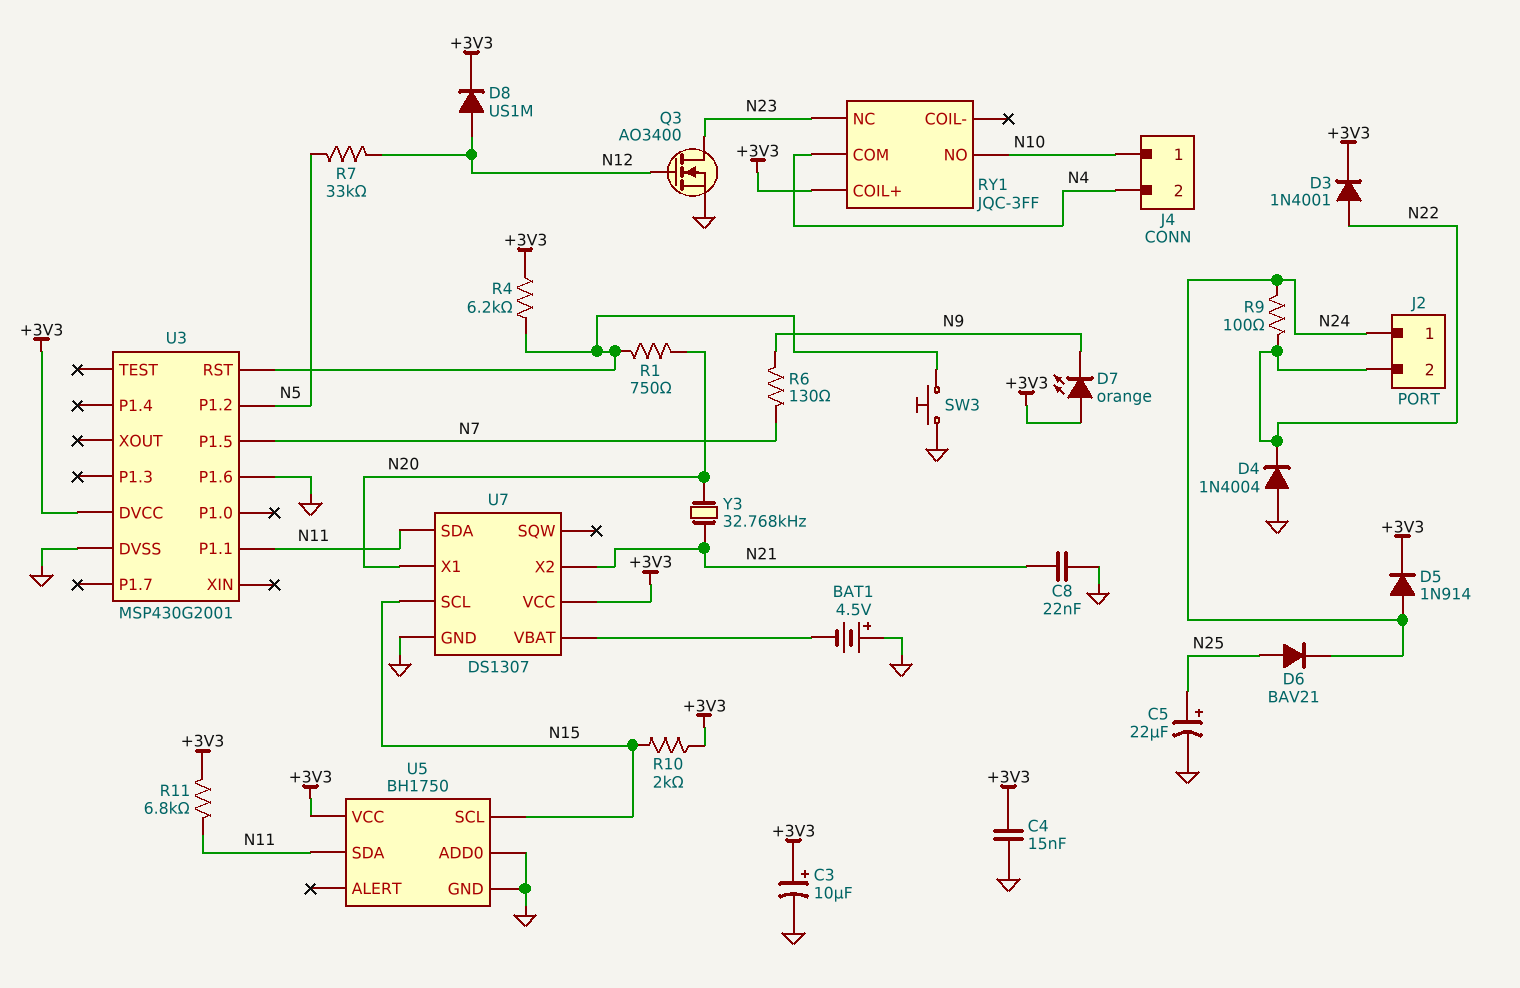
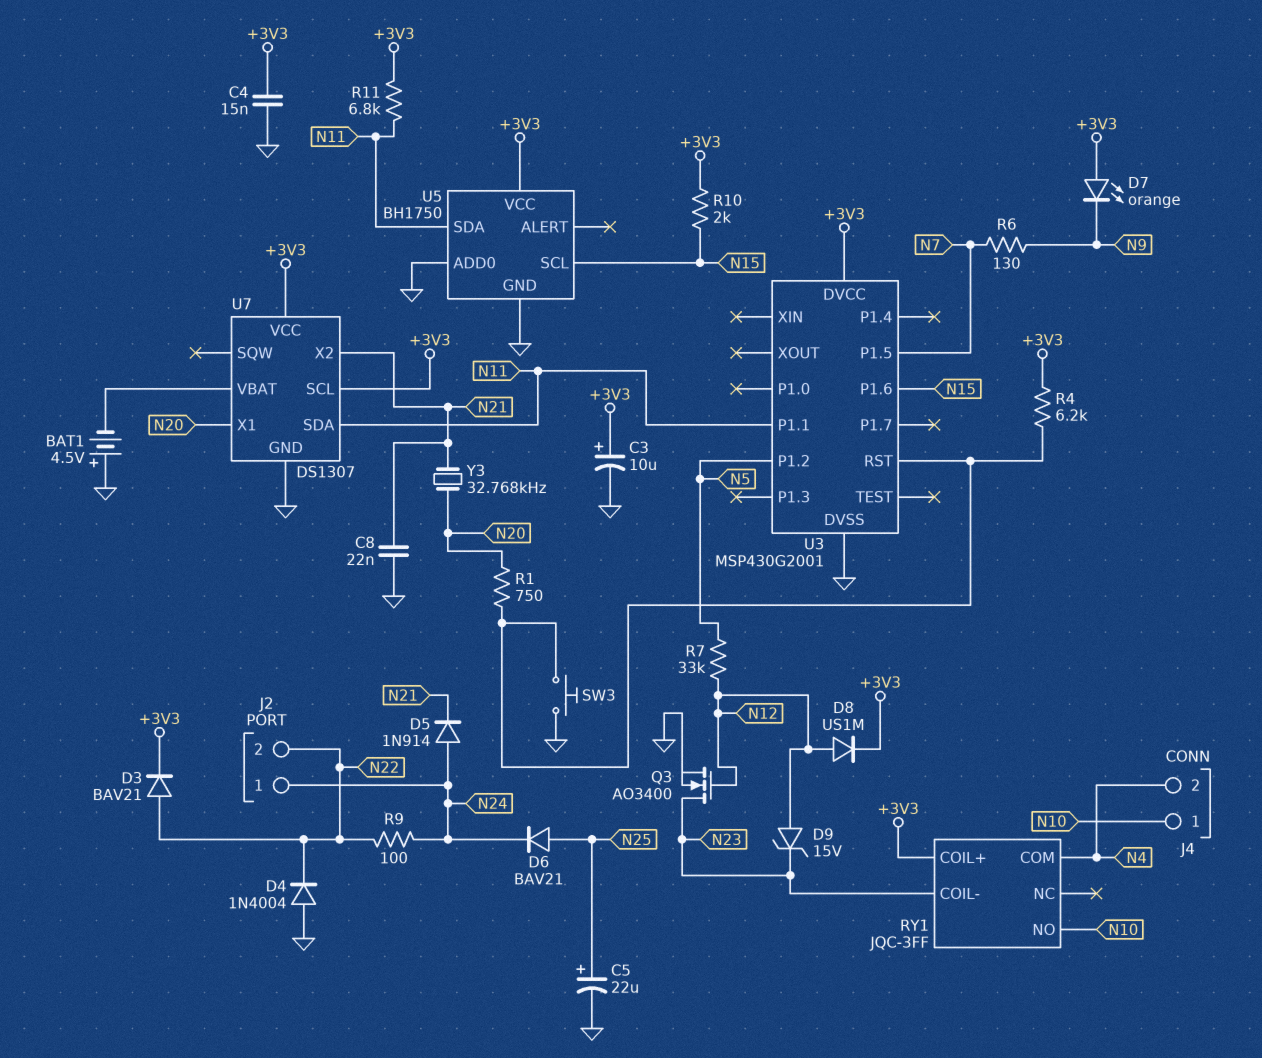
D3: diode 1N4001 (A N22, K +3V3) -> diode BAV21 (A N22, K +3V3)
D5: diode 1N914 (A N24, K +3V3) -> diode 1N914 (A N24, K N21)
D9: none -> zener 15V (A N12, K N23)
RY1 pin COIL-: none -> N23
RY1 pin NC: N23 -> none
U3 pin P1.6: GND -> N15
U7 pin SCL: N15 -> +3V3

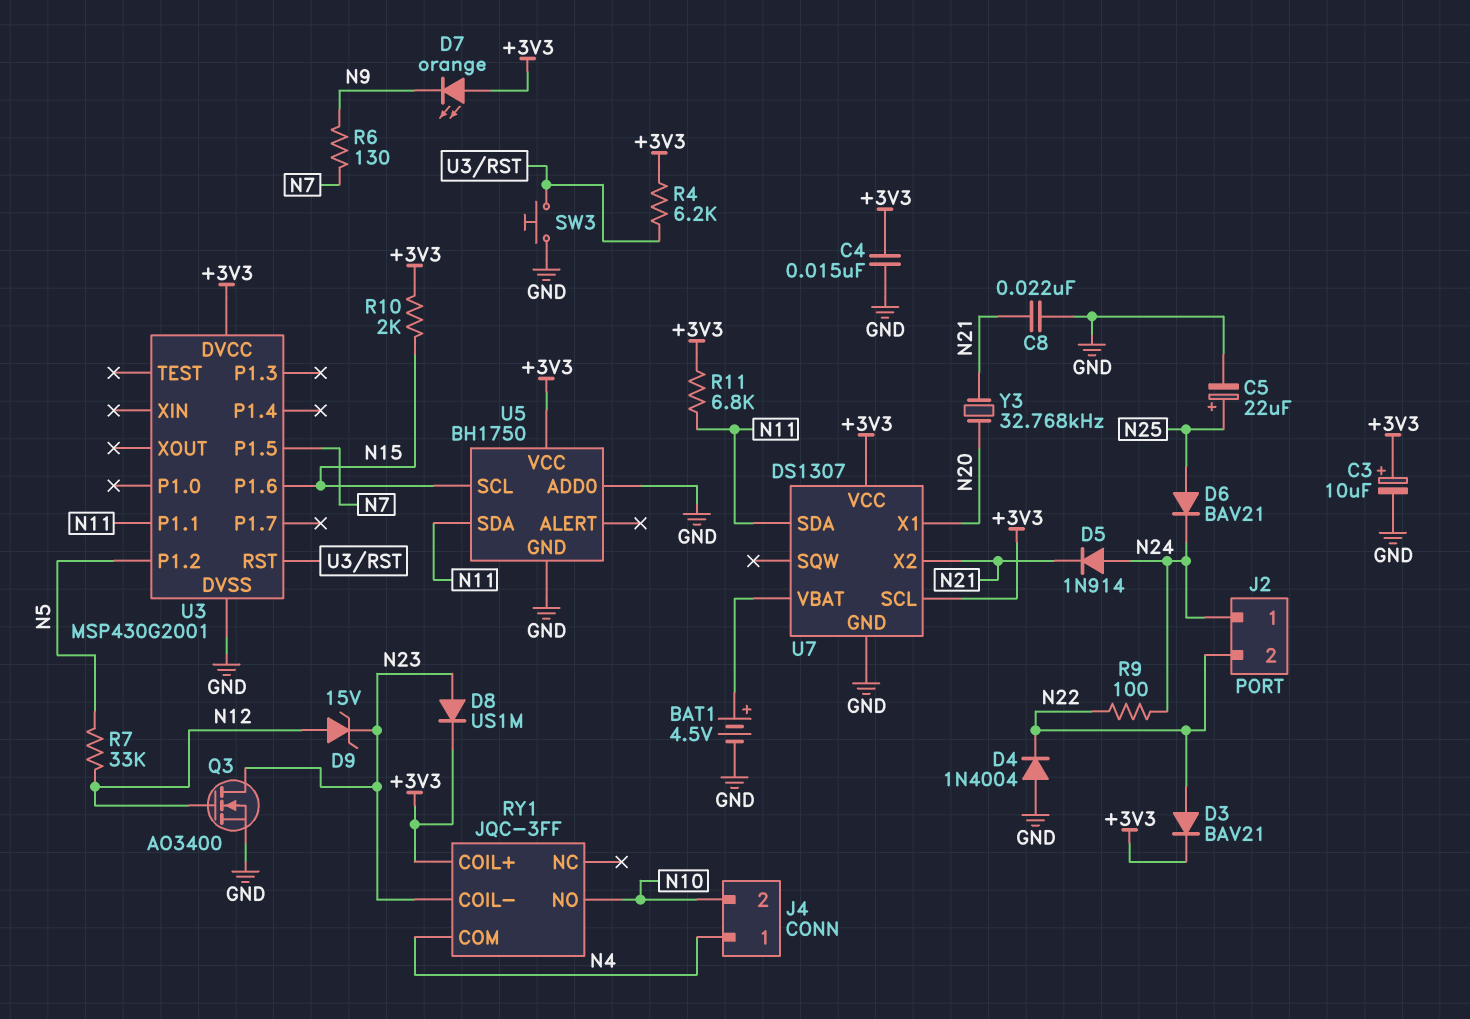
BAT1: 4.5V (plus GND, minus U7/VBAT) -> 4.5V (plus U7/VBAT, minus GND)
D8: diode US1M (A N12, K +3V3) -> diode US1M (A N23, K +3V3)
J4 pin 1: N10 -> N4
J4 pin 2: N4 -> N10
R1: 750 (N20, U3/RST) -> none

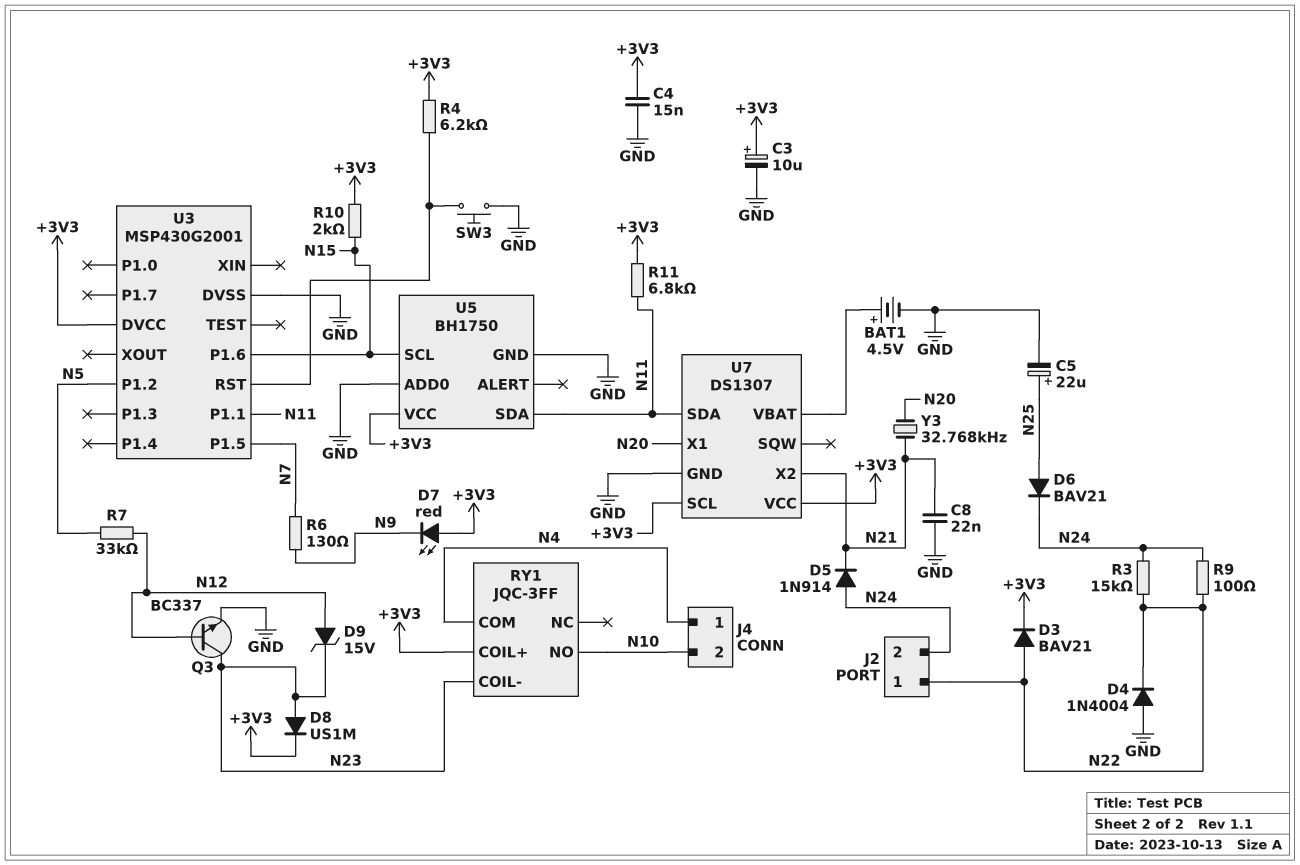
D7: LED orange (A +3V3, K N9) -> LED red (A +3V3, K N9)
J2 pin 1: N24 -> N22
J2 pin 2: N22 -> N24
Q3: NMOS AO3400 (G N12, D N23, S GND) -> NPN BC337 (B N12, C N23, E GND)
R3: none -> 15k (N22, N24)

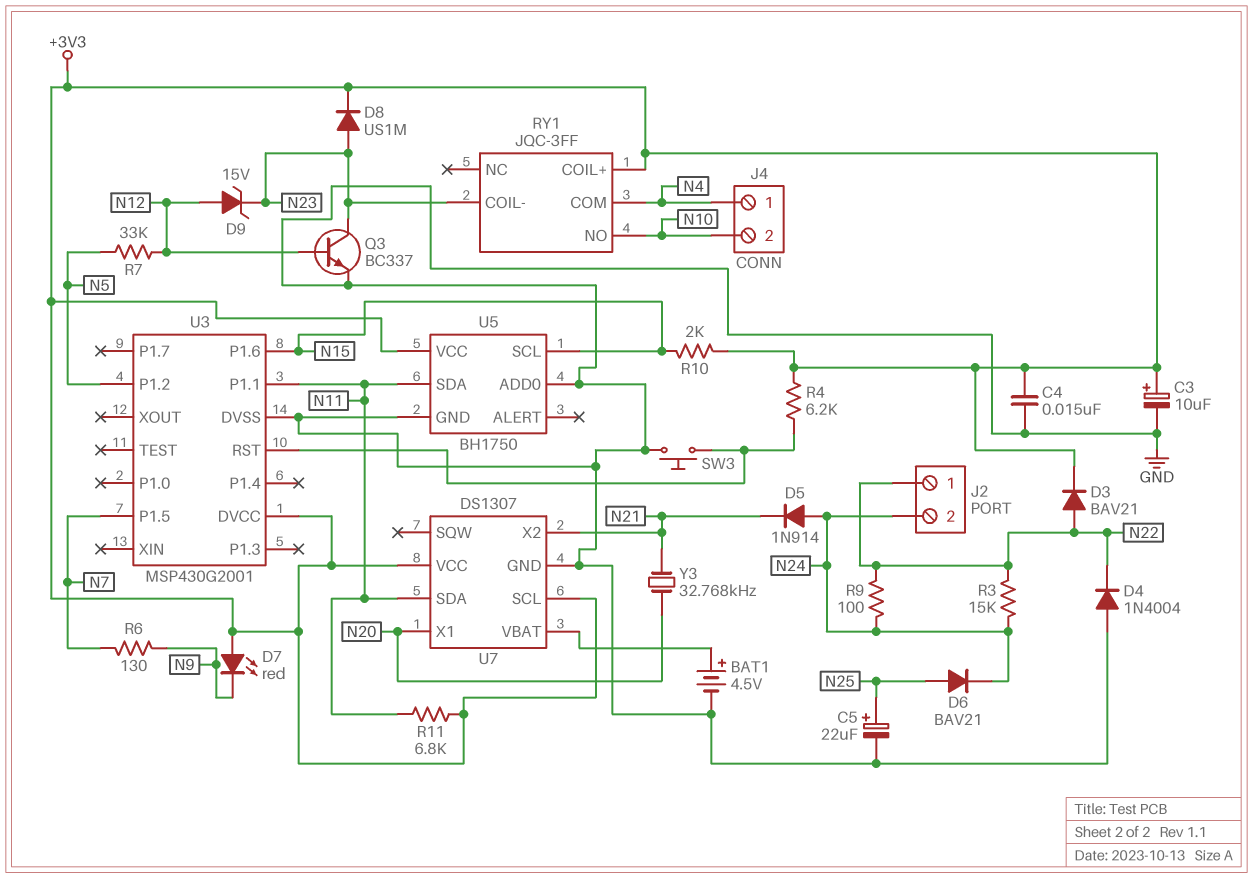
C8: 22nF (GND, N21) -> none

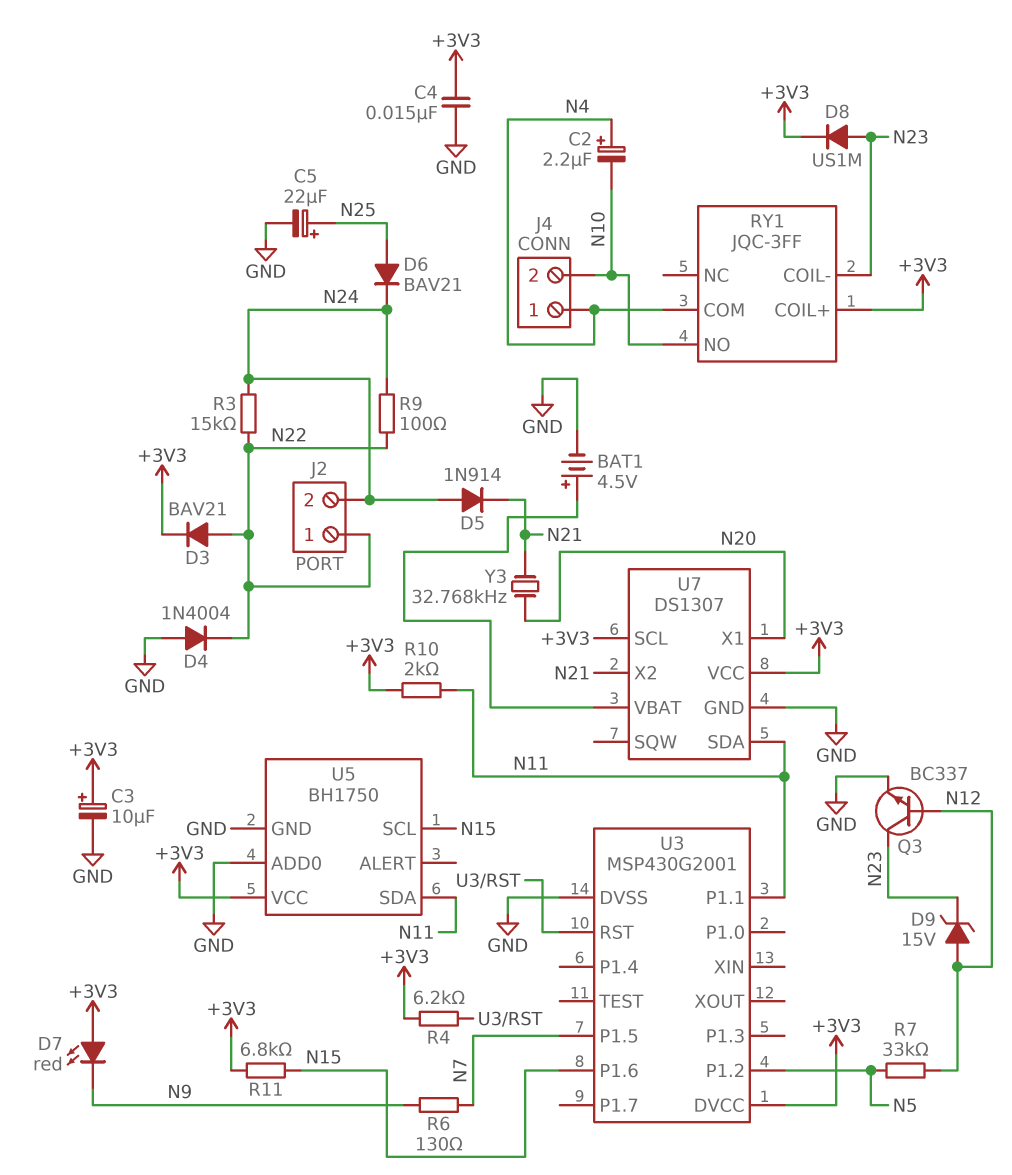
C2: none -> 2.2uF (plus N4, minus N10)
R10: 2k (+3V3, N15) -> 2k (+3V3, N11)
R11: 6.8k (+3V3, N11) -> 6.8k (+3V3, N15)
SW3: button (GND, U3/RST) -> none

